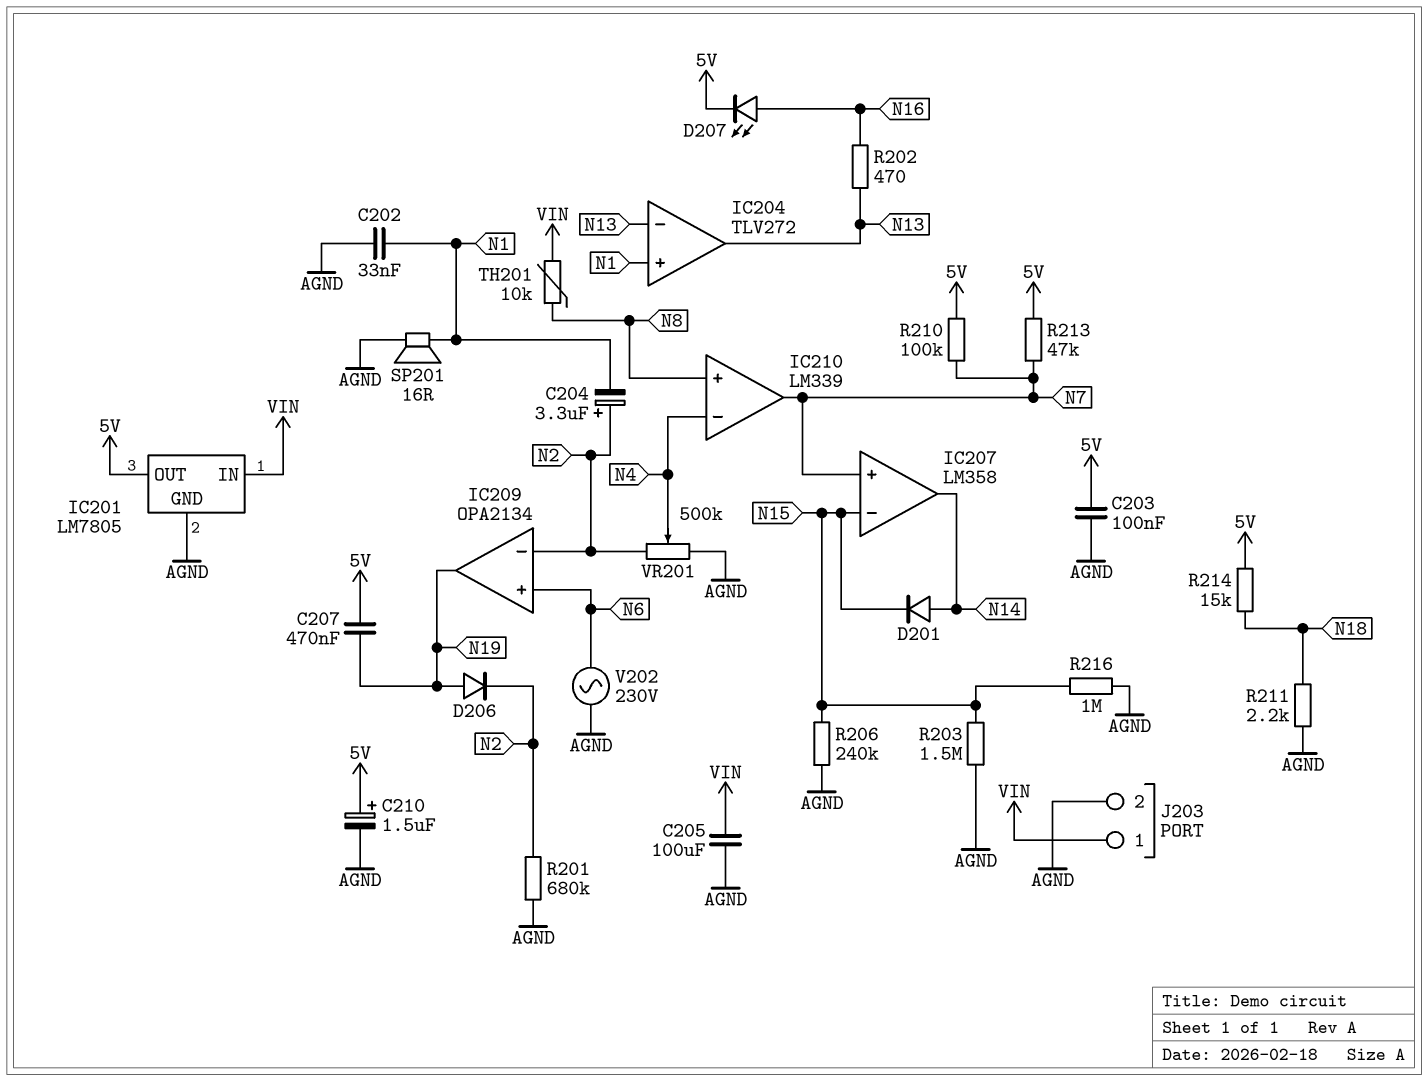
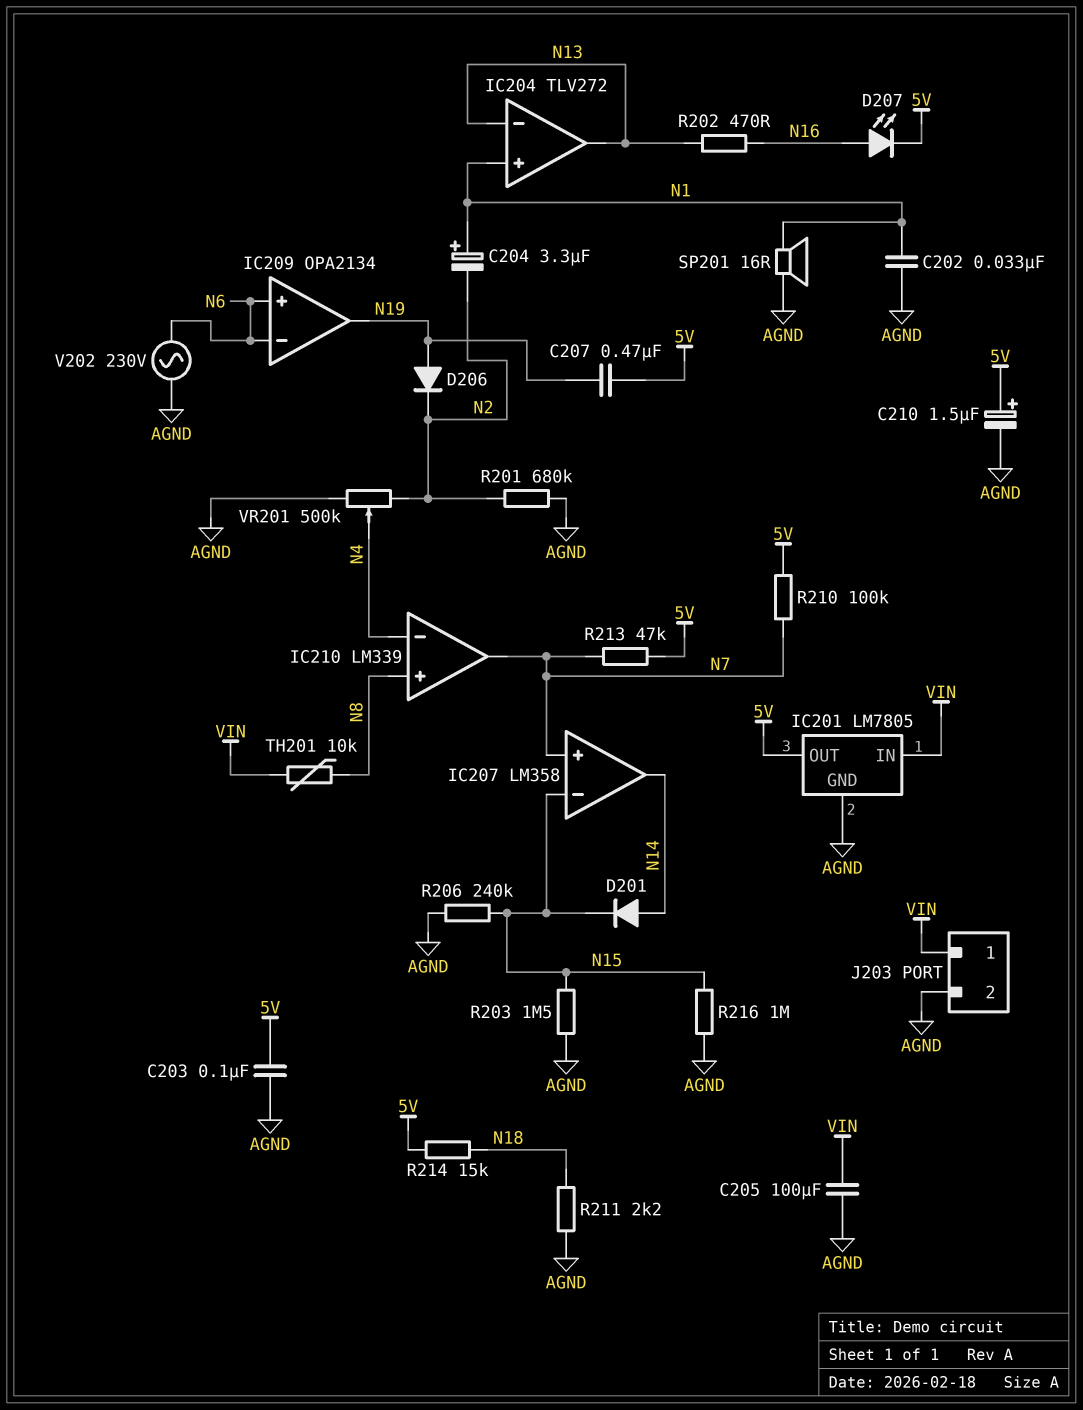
C204: 3.3uF (plus N2, minus N1) -> 3.3uF (plus N1, minus N2)
IC209 pin in-: N2 -> N6

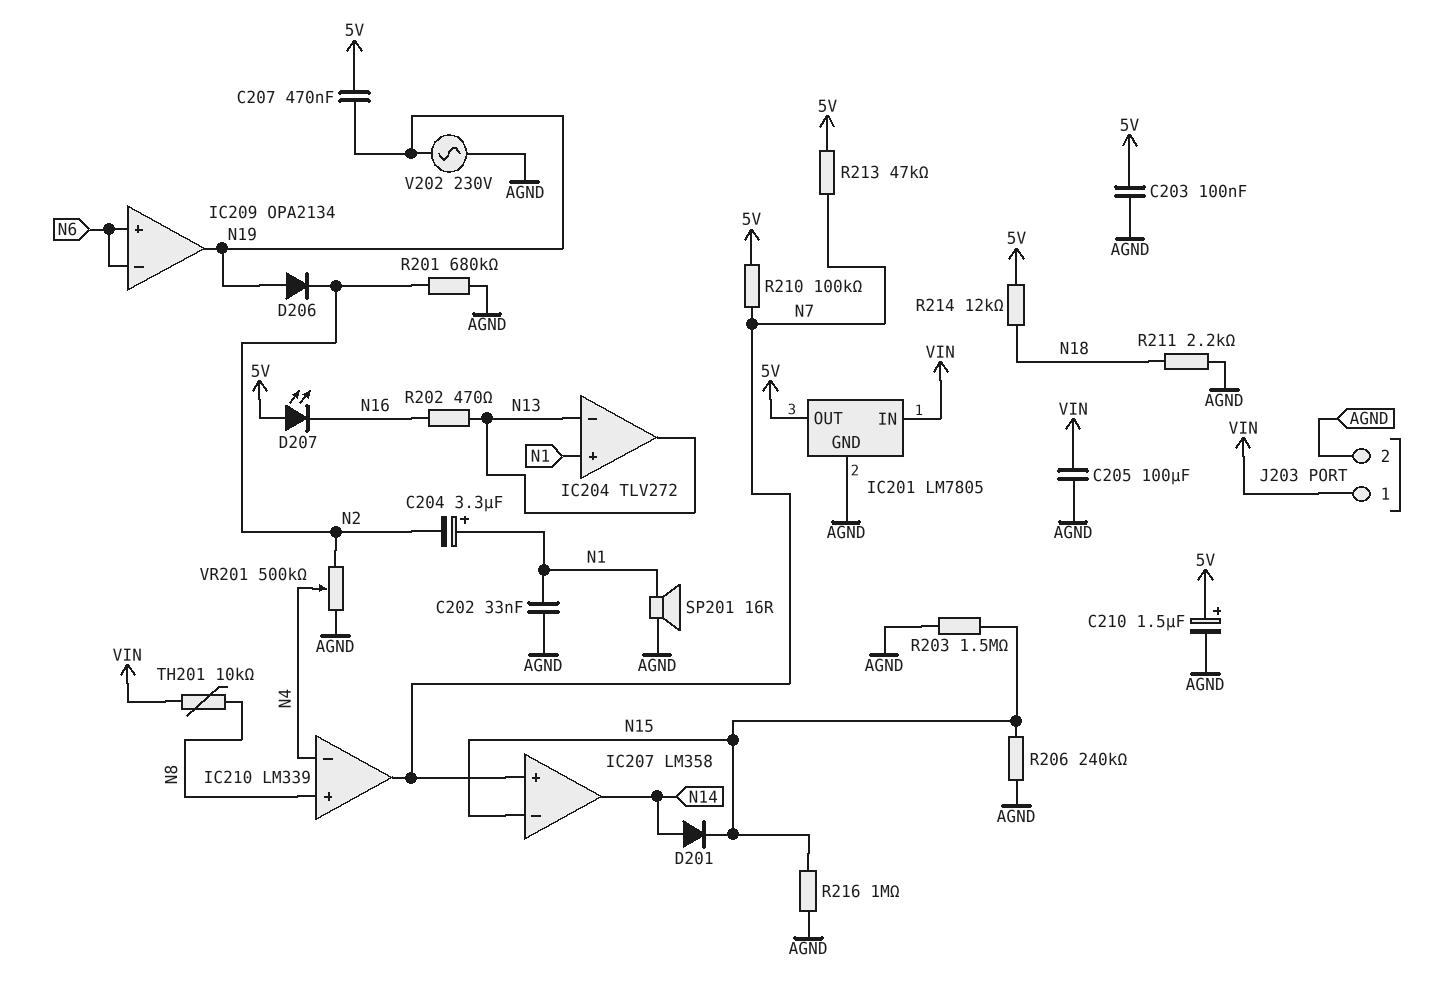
D207: LED (A N16, K 5V) -> LED (A 5V, K N16)
R214: 15k (5V, N18) -> 12k (5V, N18)
V202: AC 230V (AGND, N6) -> AC 230V (AGND, N19)

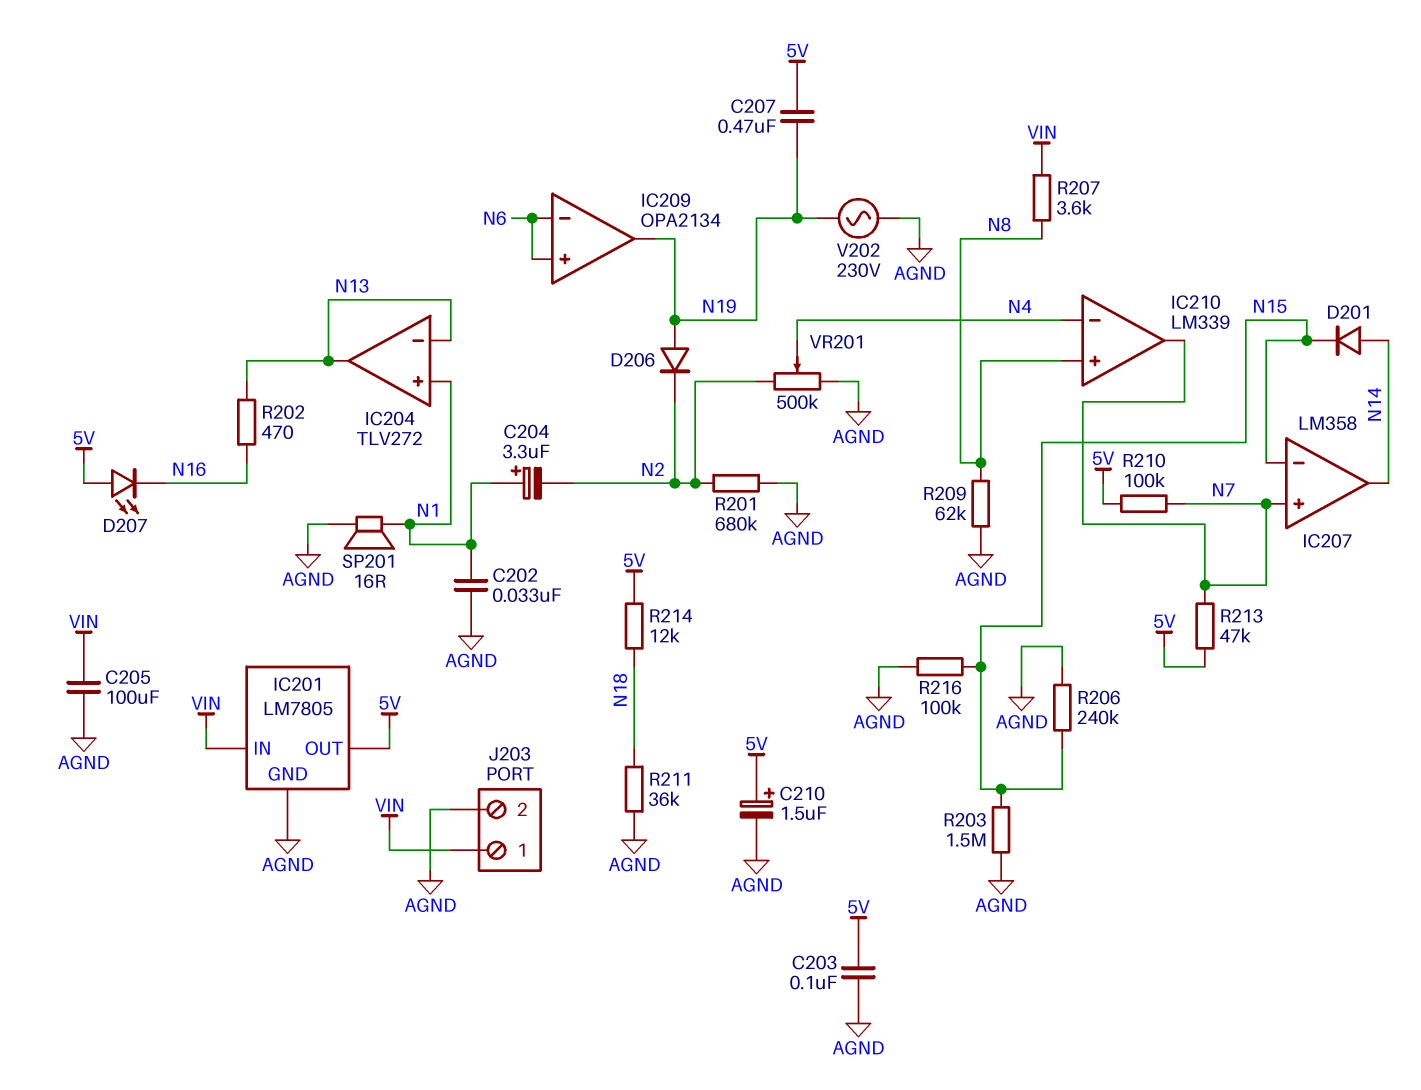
R207: none -> 3.6k (N8, VIN)
R209: none -> 62k (AGND, N8)
R211: 2.2k (AGND, N18) -> 36k (AGND, N18)
R216: 1M (AGND, N15) -> 100k (AGND, N15)
TH201: 10k (N8, VIN) -> none

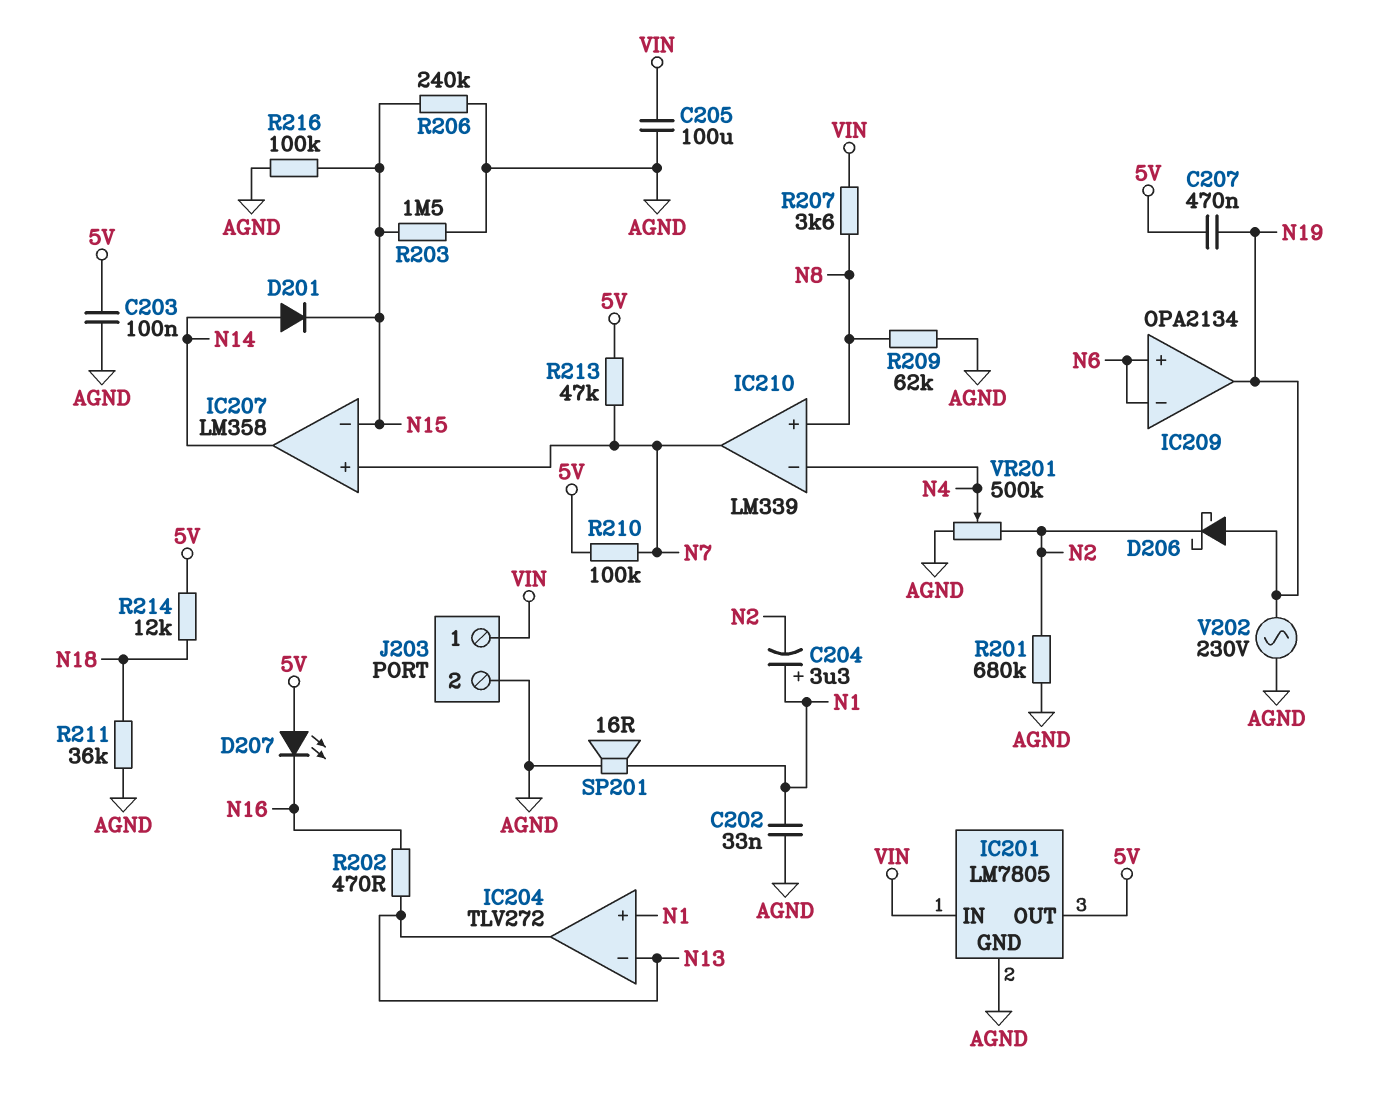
C210: 1.5uF (plus 5V, minus AGND) -> none
D206: diode (A N19, K N2) -> schottky (A N19, K N2)

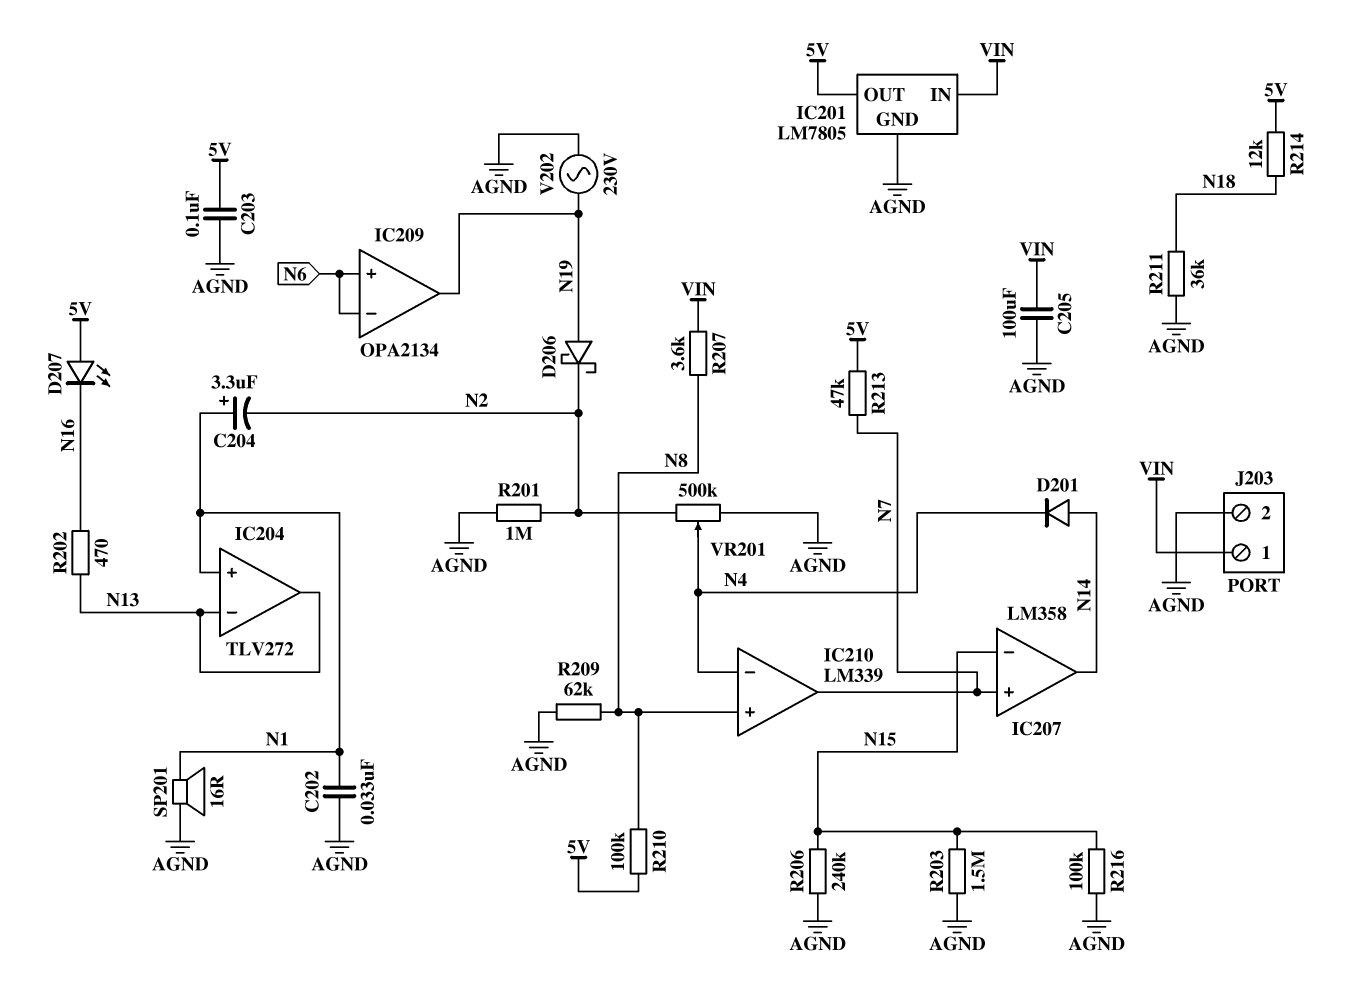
C207: 470nF (5V, N19) -> none
D201: diode (A N14, K N15) -> diode (A N14, K N4)
R201: 680k (AGND, N2) -> 1M (AGND, N2)
R210: 100k (5V, N7) -> 100k (5V, N8)

